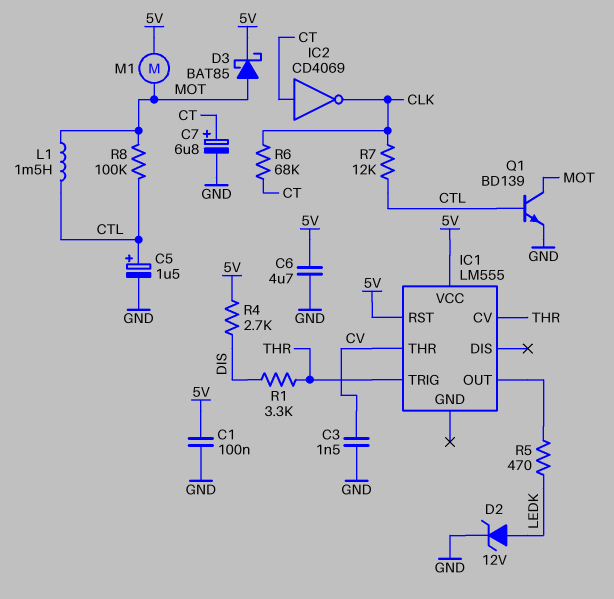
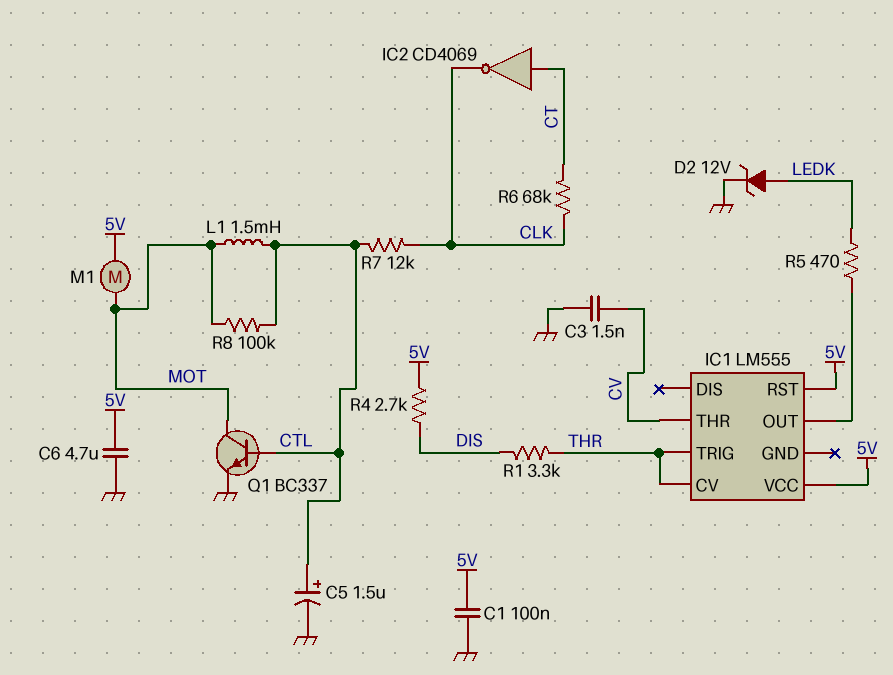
C7: 6.8uF (plus CT, minus GND) -> none
D3: schottky BAT85 (A MOT, K 5V) -> none
Q1: NPN BD139 (B CTL, C MOT, E GND) -> NPN BC337 (B CTL, C MOT, E GND)

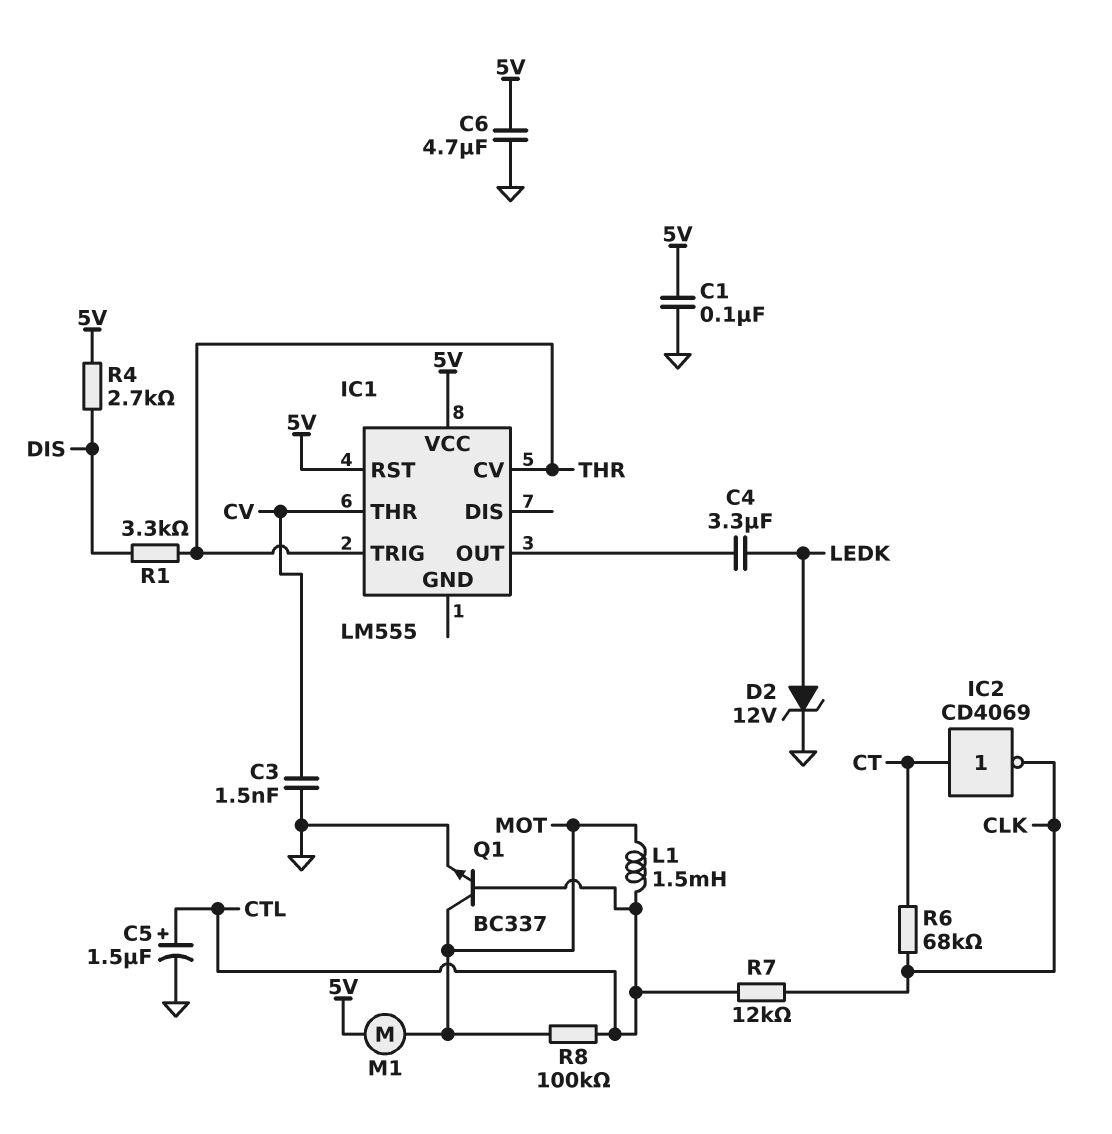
C4: none -> 3.3uF (IC1/OUT, LEDK)
R5: 470 (IC1/OUT, LEDK) -> none

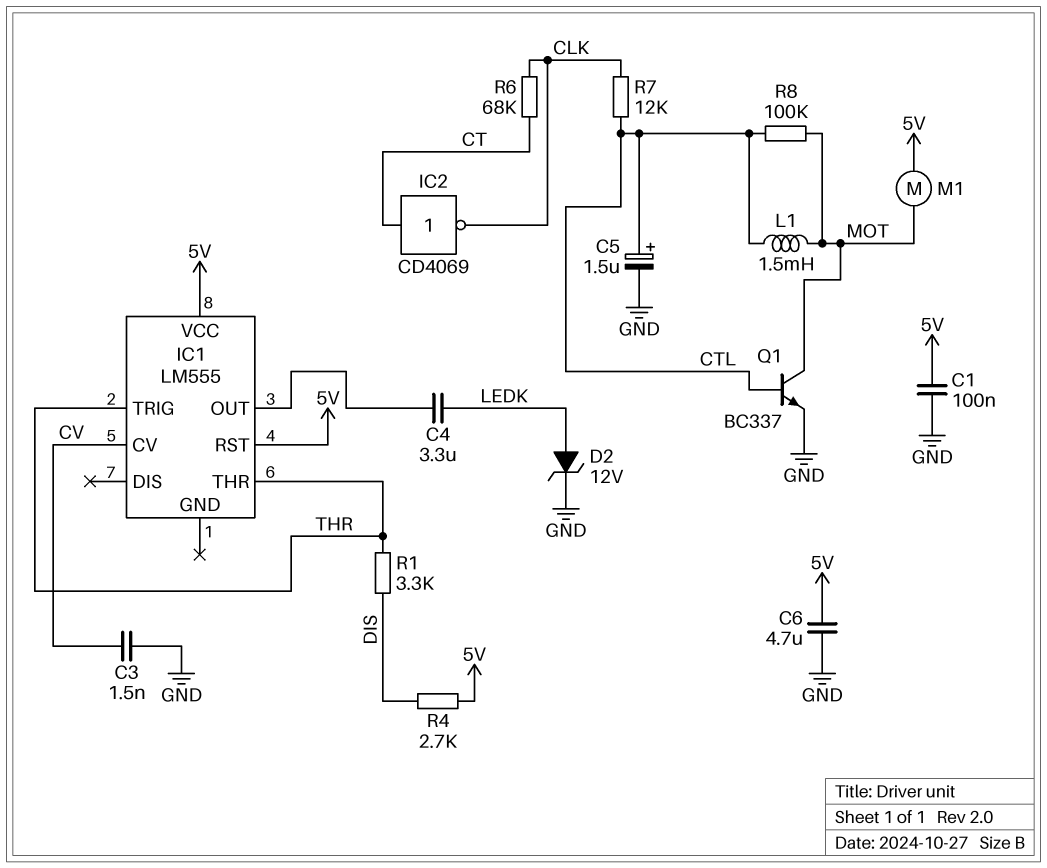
IC1 pin CV: THR -> CV
IC1 pin THR: CV -> THR

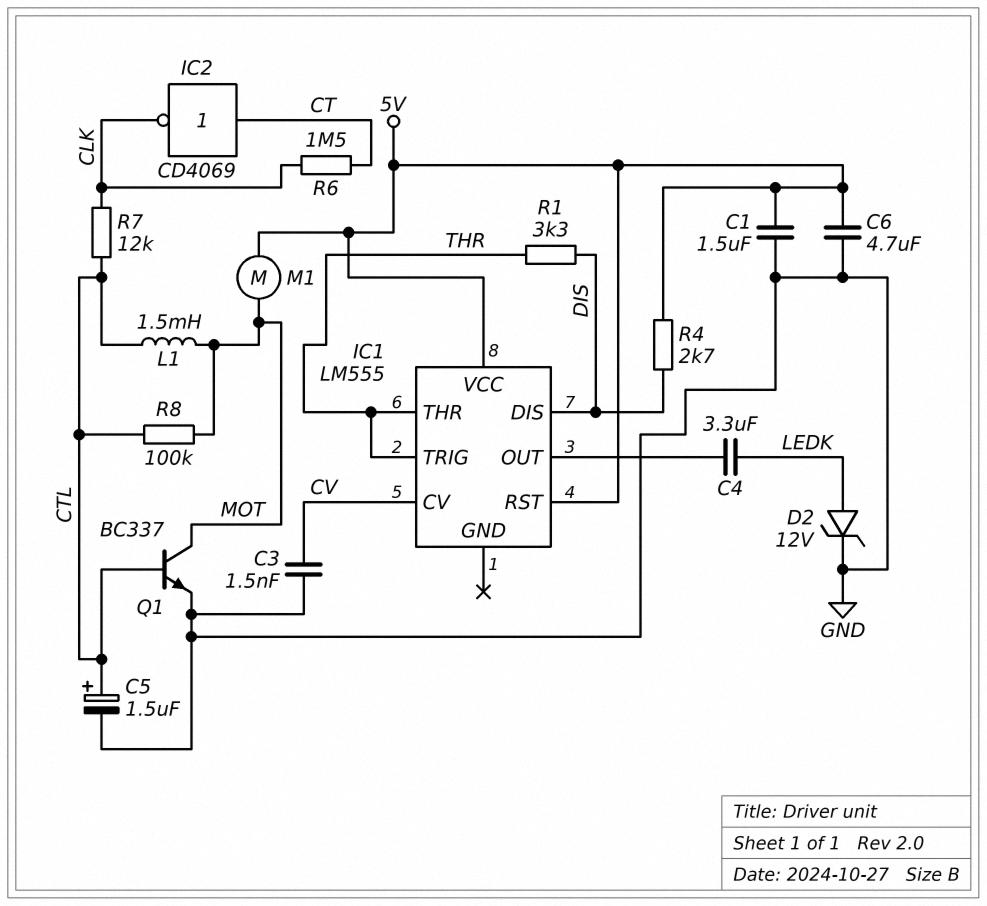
C1: 100nF (5V, GND) -> 1.5uF (5V, GND)
IC1 pin DIS: none -> DIS
R6: 68k (CLK, CT) -> 1.5M (CLK, CT)

